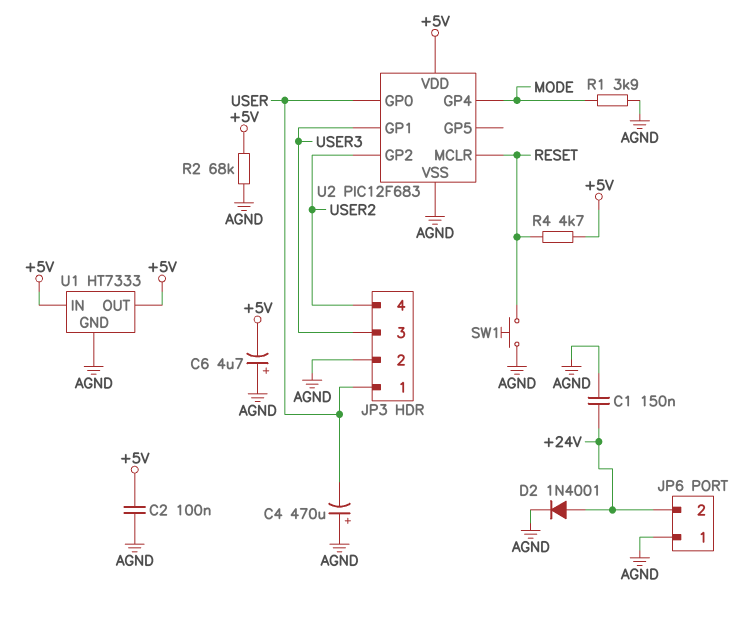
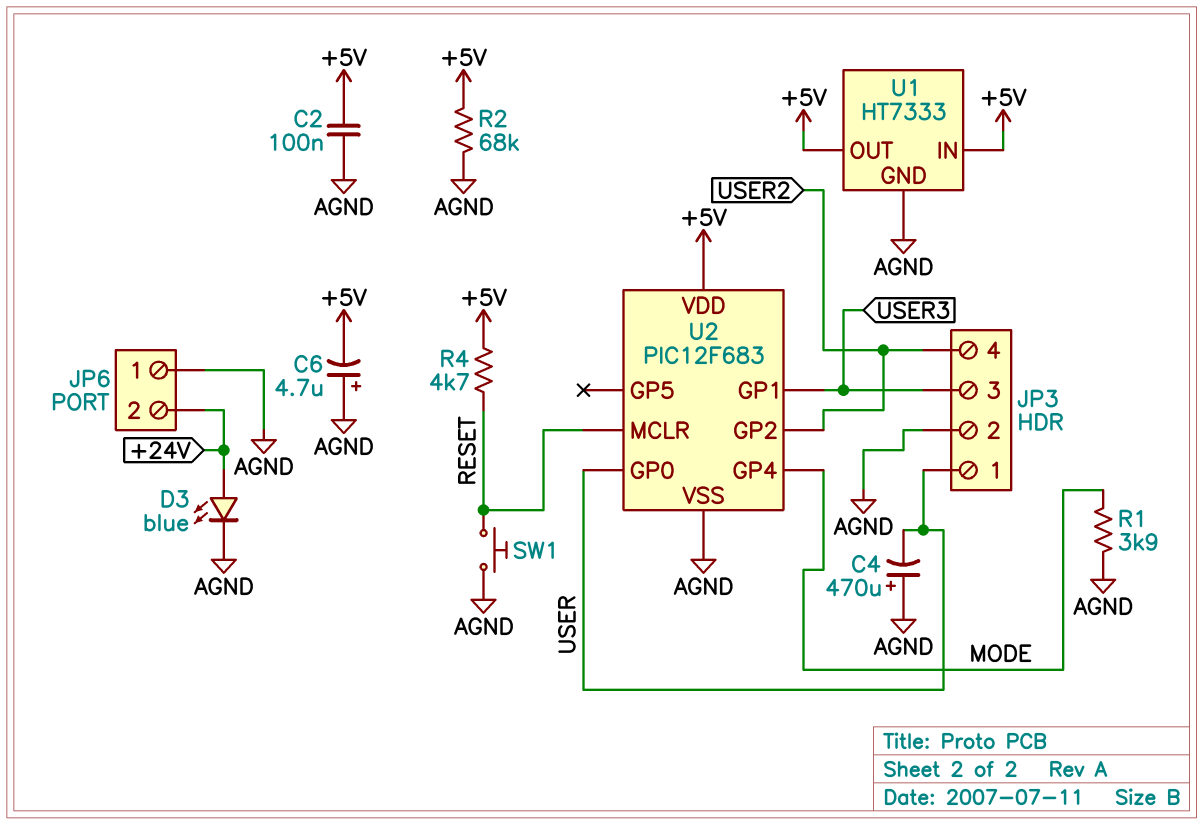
C1: 150nF (+24V, AGND) -> none
D2: diode 1N4001 (A +24V, K AGND) -> none
D3: none -> LED blue (A +24V, K AGND)

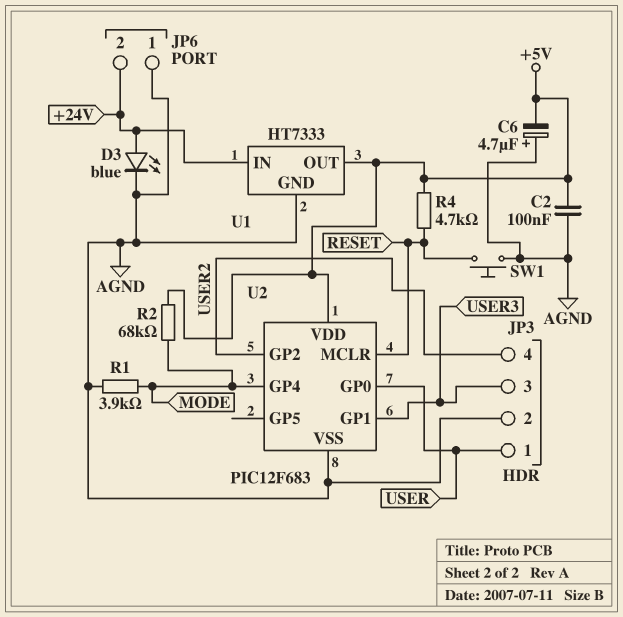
C4: 470uF (plus AGND, minus USER) -> none
R2: 68k (+5V, AGND) -> 68k (+5V, MODE)
U1 pin IN: +5V -> +24V

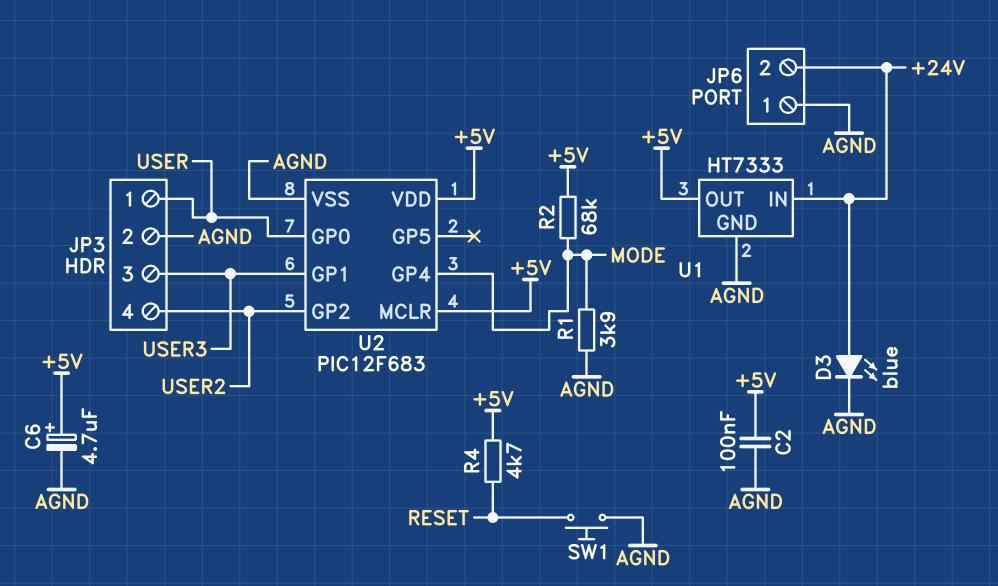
C6: 4.7uF (plus AGND, minus +5V) -> 4.7uF (plus +5V, minus AGND)
U2 pin MCLR: RESET -> +5V

